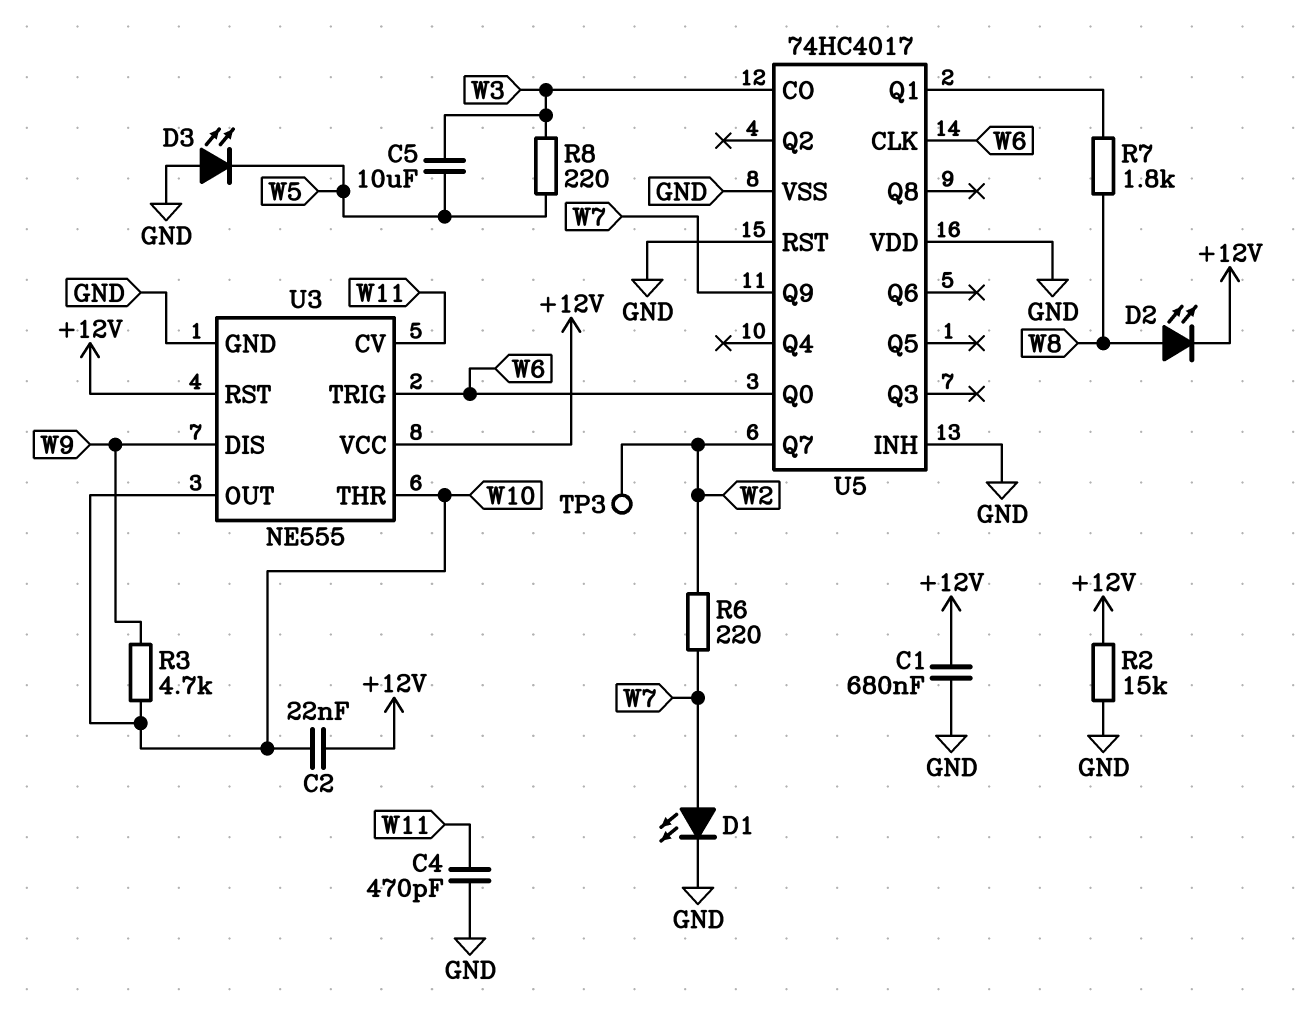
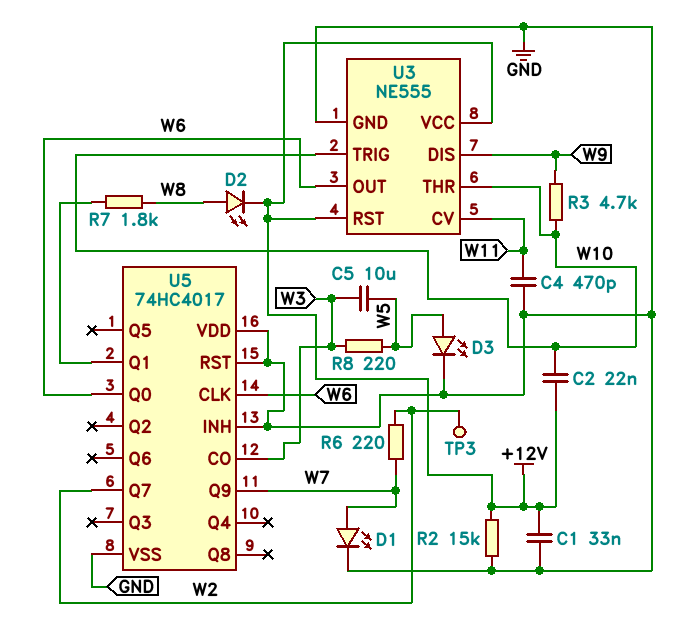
C1: 680nF (+12V, GND) -> 33nF (+12V, GND)
D3: LED (A GND, K W5) -> LED (A W5, K GND)
U3 pin OUT: W10 -> W6
U3 pin TRIG: W6 -> W10

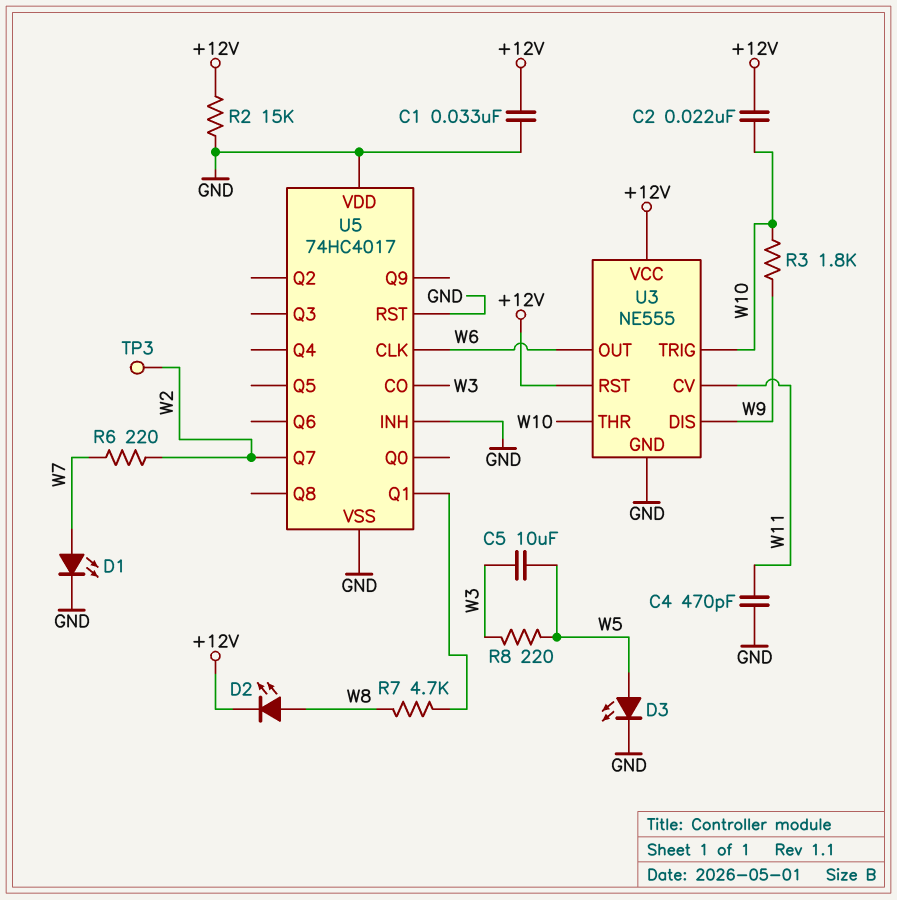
R3: 4.7k (W9, W10) -> 1.8k (W9, W10)
R7: 1.8k (U5/Q1, W8) -> 4.7k (U5/Q1, W8)
U5 pin Q0: W6 -> none
U5 pin Q9: W7 -> none

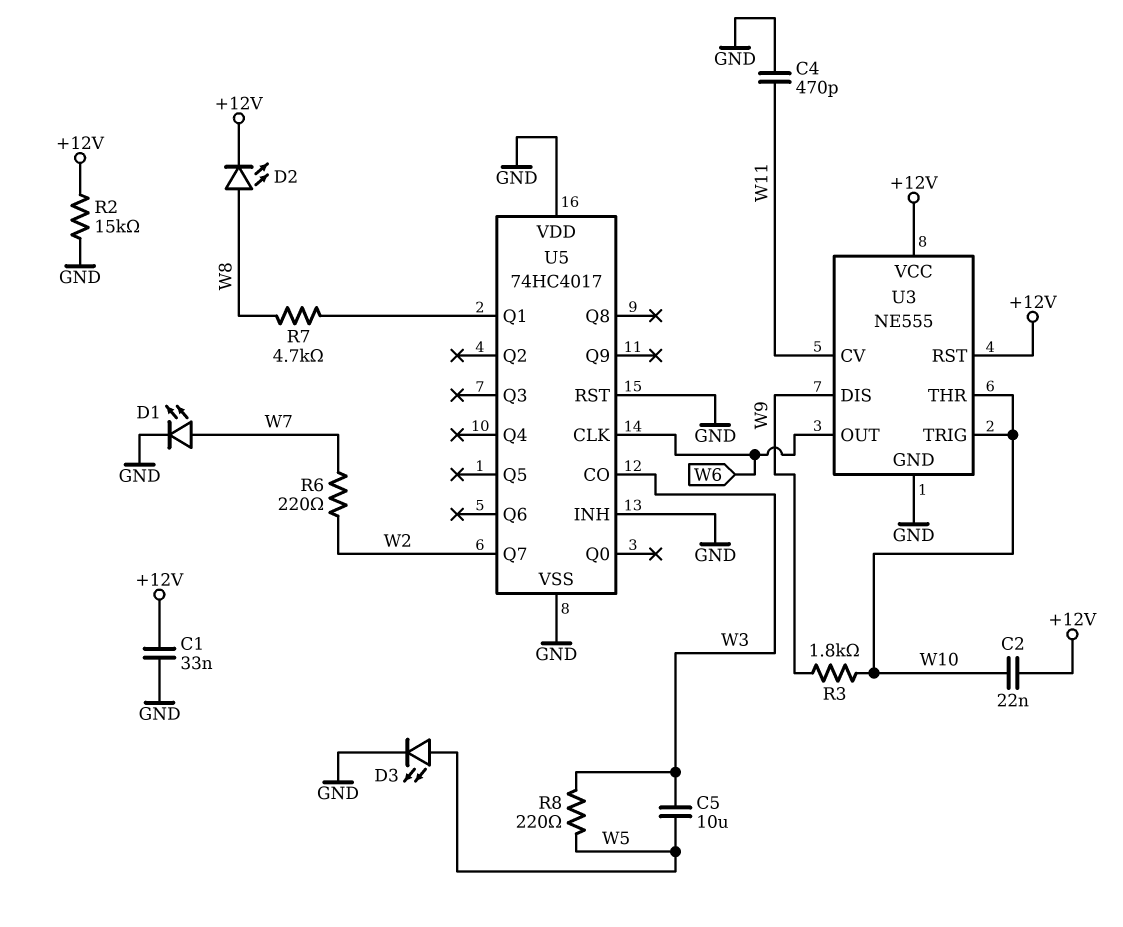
TP3: test point (W2) -> none

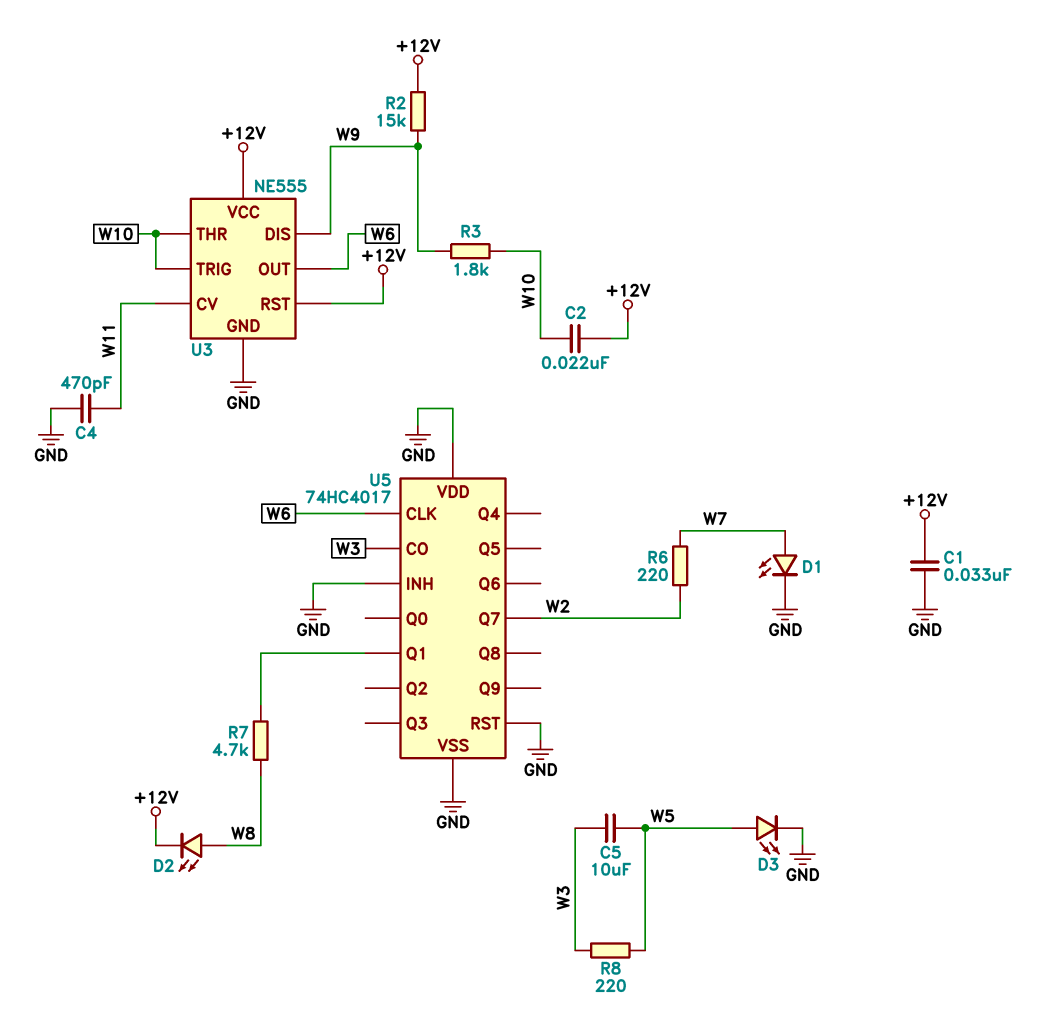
R2: 15k (+12V, GND) -> 15k (+12V, W9)

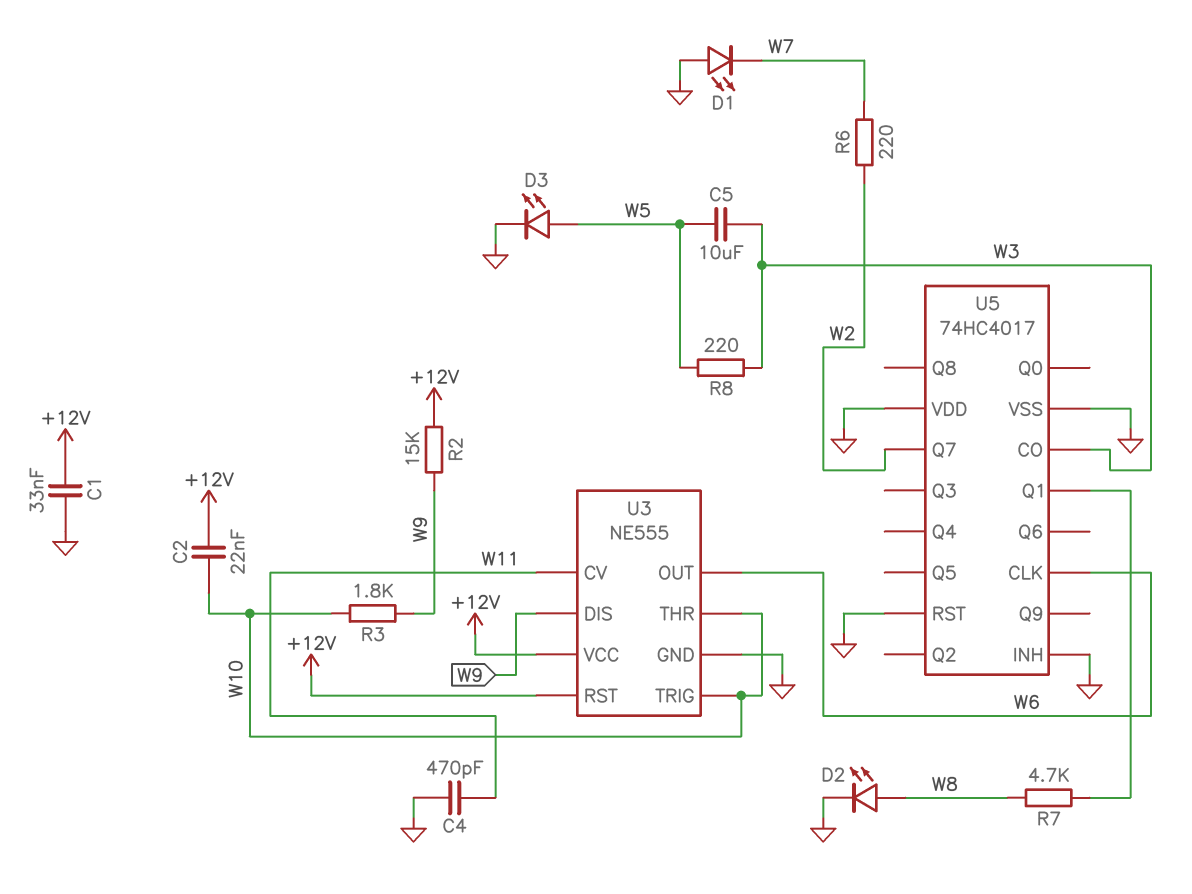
D1: LED (A W7, K GND) -> LED (A GND, K W7)
D2: LED (A W8, K +12V) -> LED (A W8, K GND)

